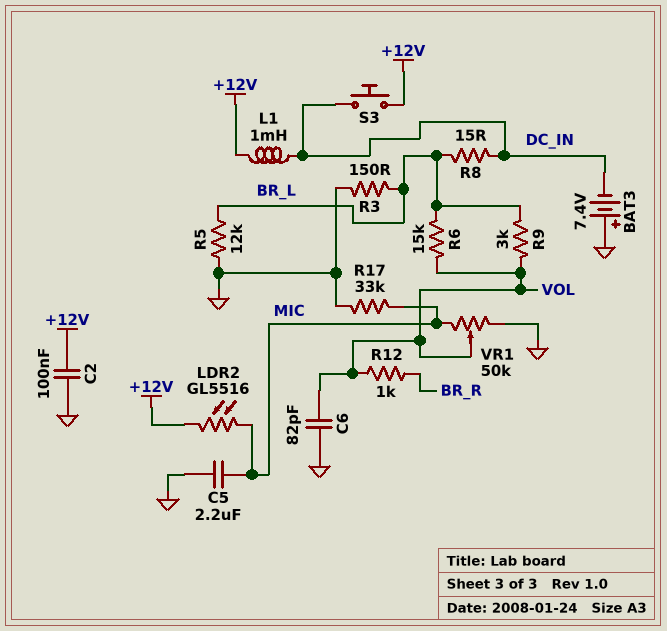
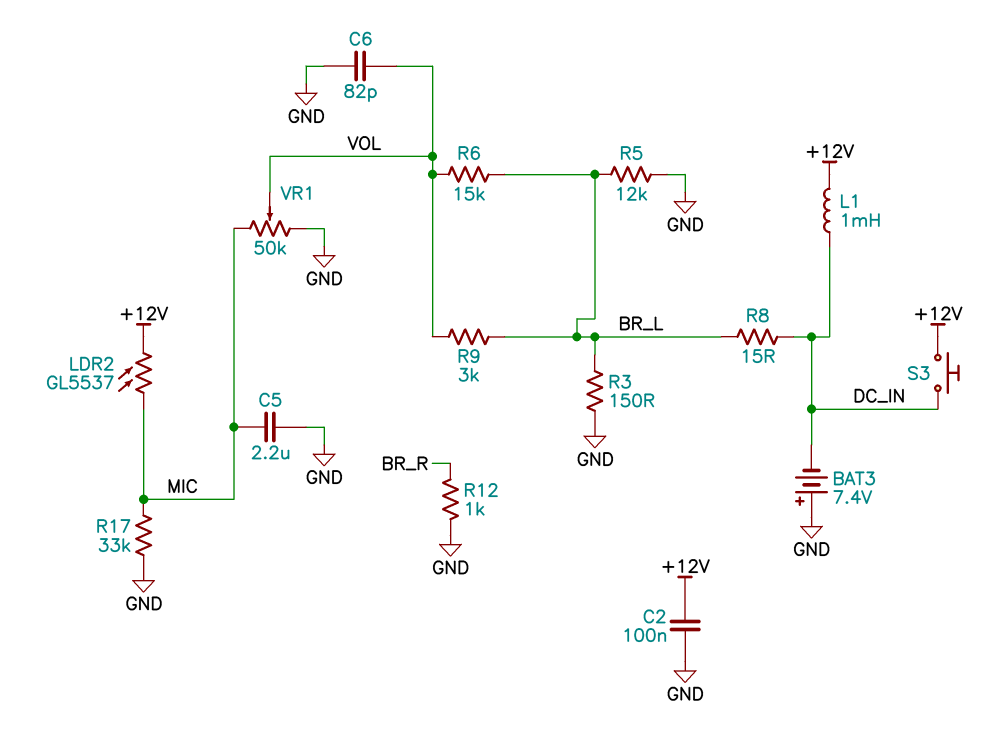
LDR2: GL5516 (+12V, MIC) -> GL5537 (+12V, MIC)
R12: 1k (BR_R, VOL) -> 1k (BR_R, GND)

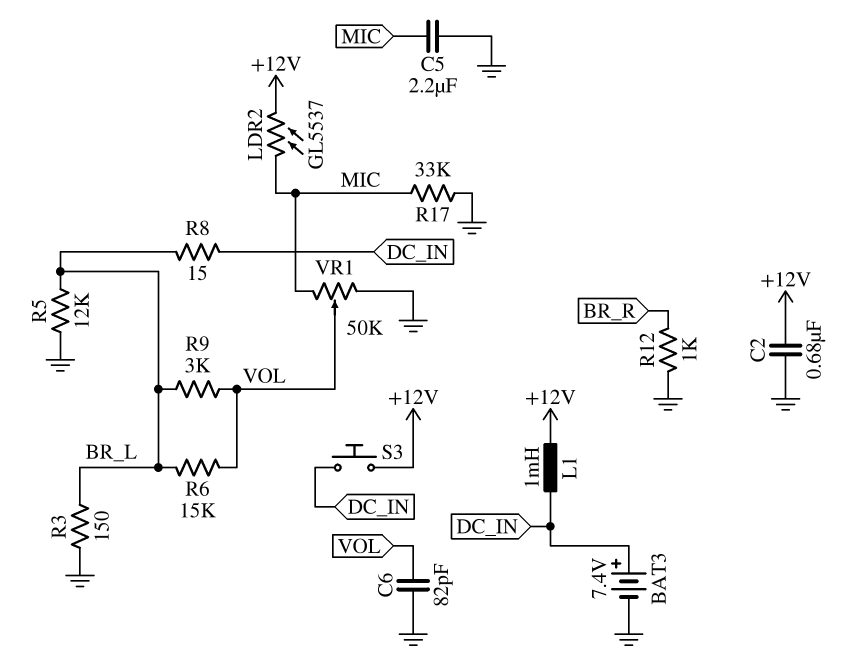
BAT3: 7.4V (plus GND, minus DC_IN) -> 7.4V (plus DC_IN, minus GND)
C2: 100nF (+12V, GND) -> 680nF (+12V, GND)

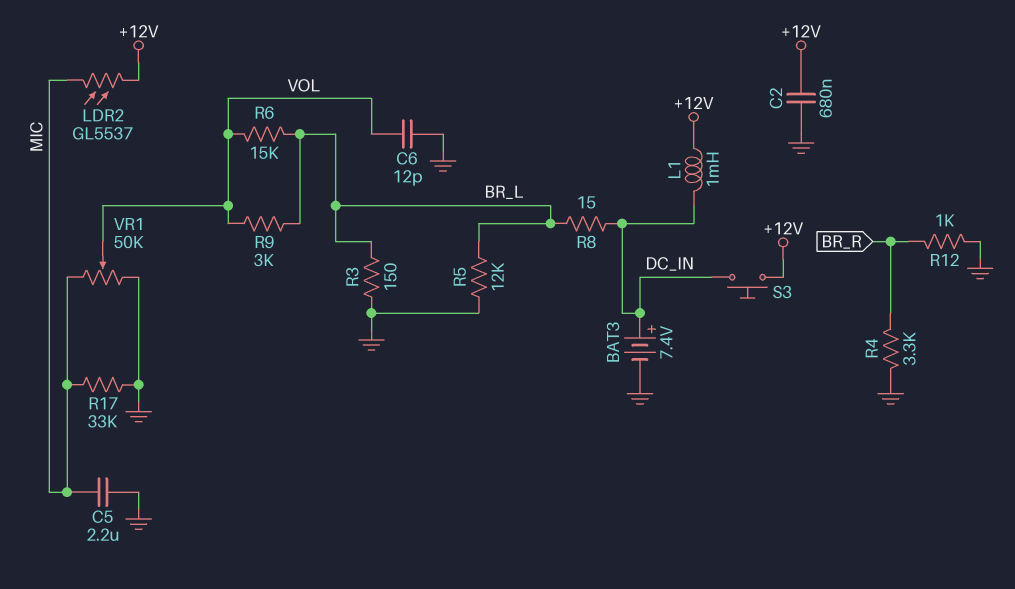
C6: 82pF (GND, VOL) -> 12pF (GND, VOL)
R4: none -> 3.3k (BR_R, GND)

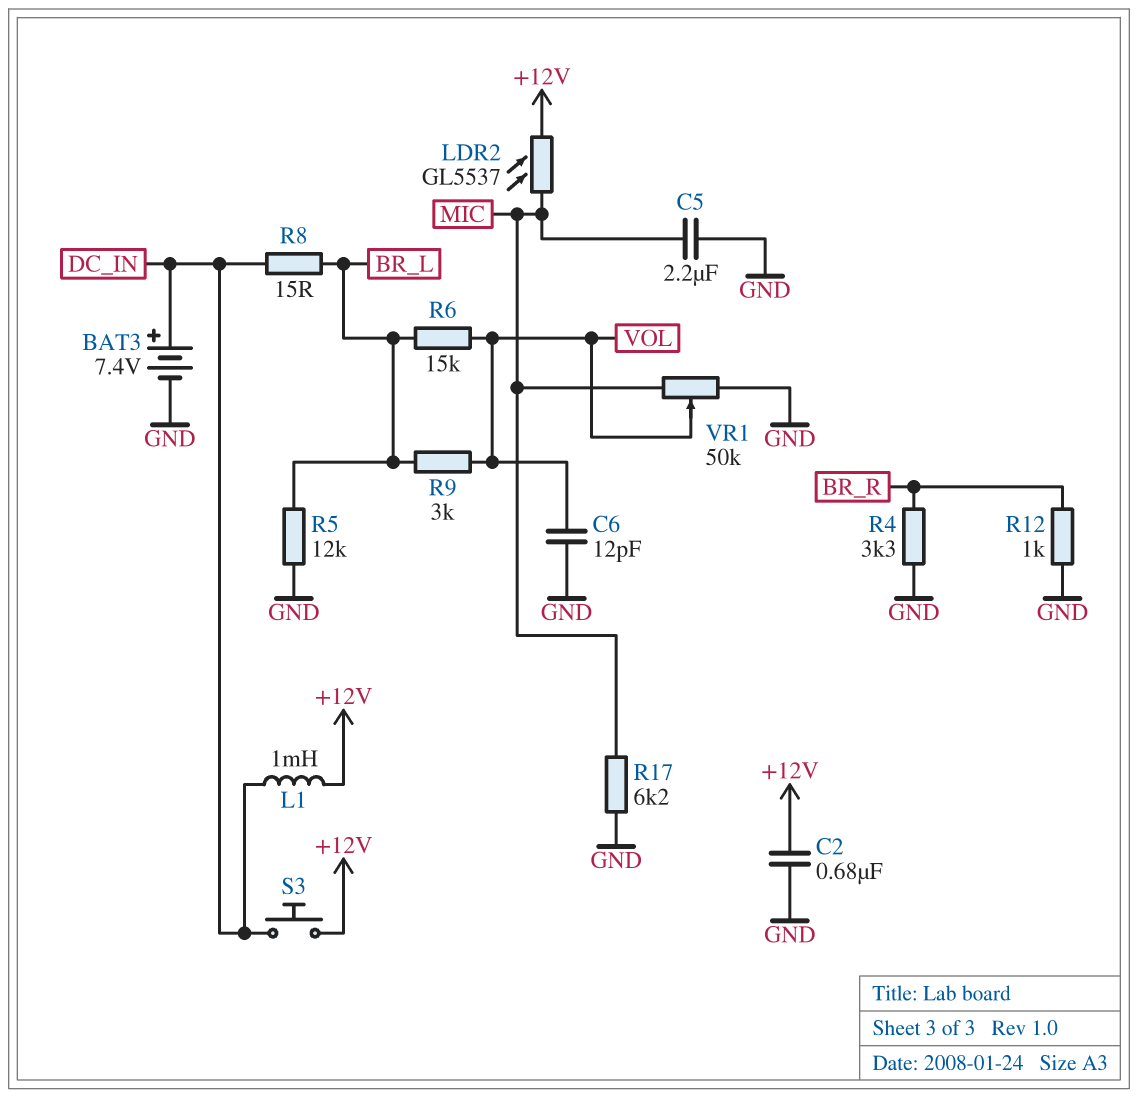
R3: 150 (BR_L, GND) -> none
R17: 33k (GND, MIC) -> 6.2k (GND, MIC)

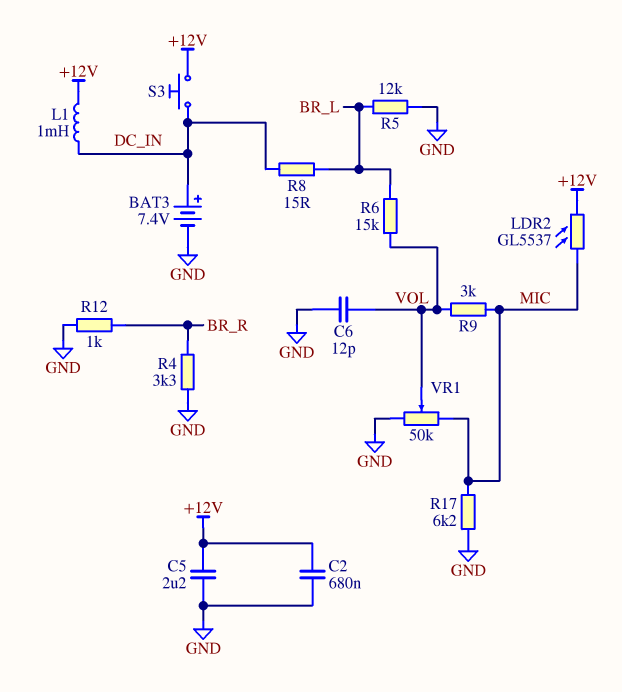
C5: 2.2uF (GND, MIC) -> 2.2uF (+12V, GND)
R9: 3k (BR_L, VOL) -> 3k (MIC, VOL)

